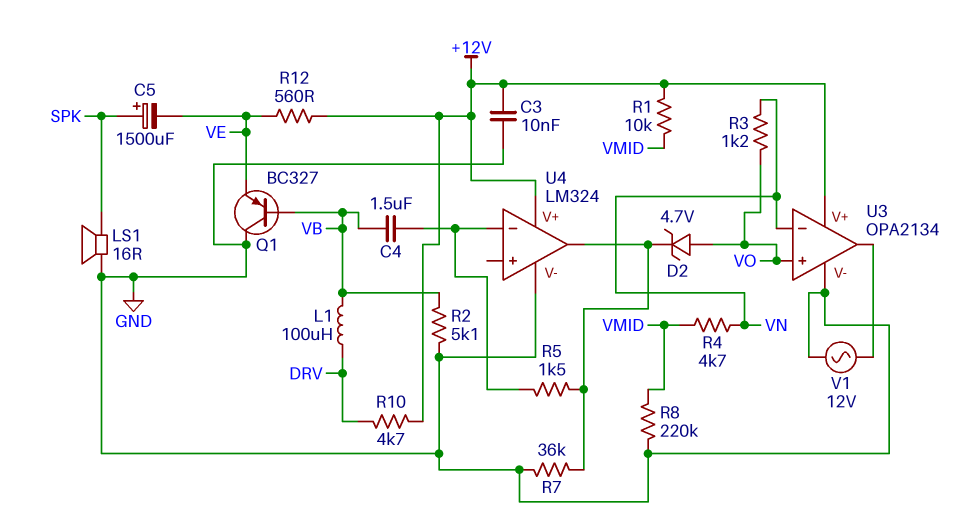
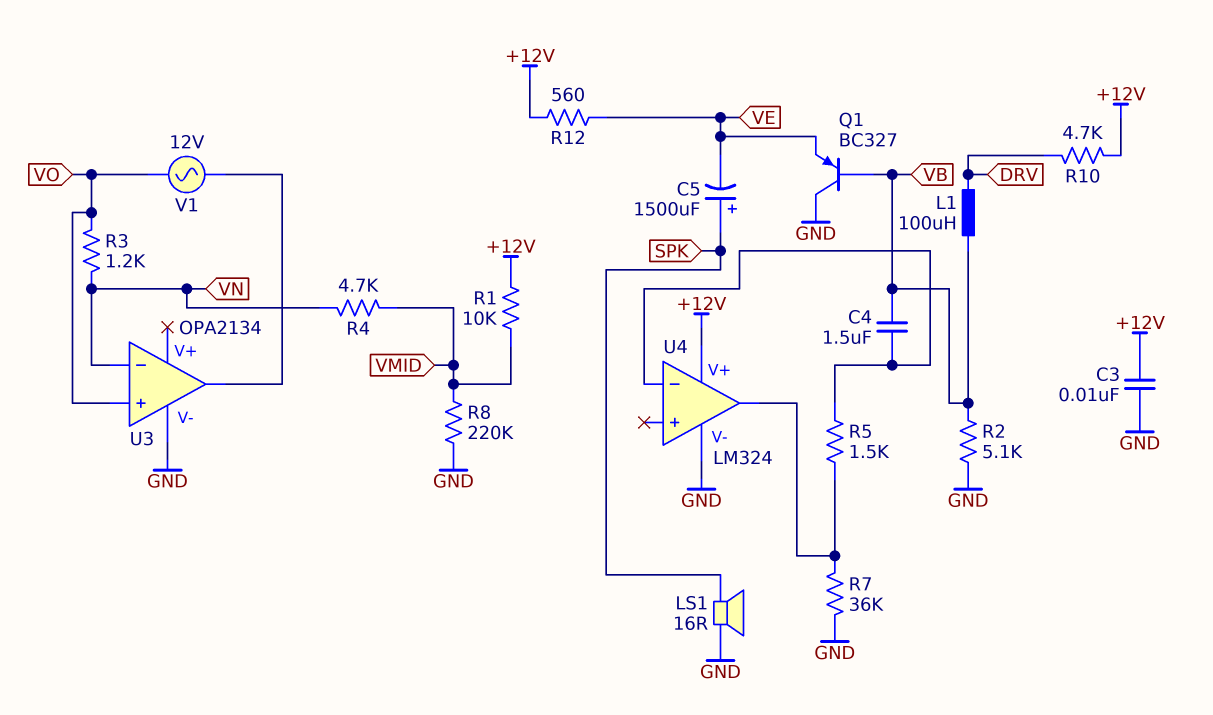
D2: zener 4.7V (A VO, K U4/out) -> none
U3 pin V+: +12V -> none
V1: AC 12V (GND, U3/out) -> AC 12V (U3/out, VO)

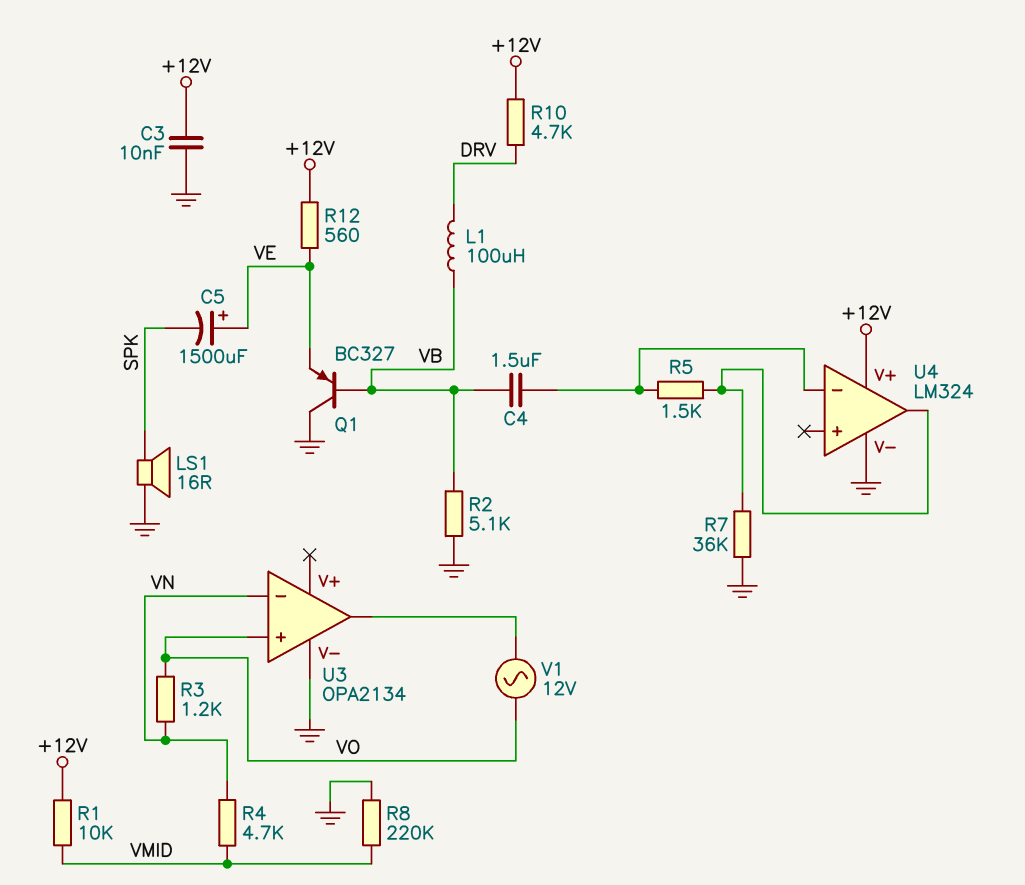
C5: 1500uF (plus SPK, minus VE) -> 1500uF (plus VE, minus SPK)

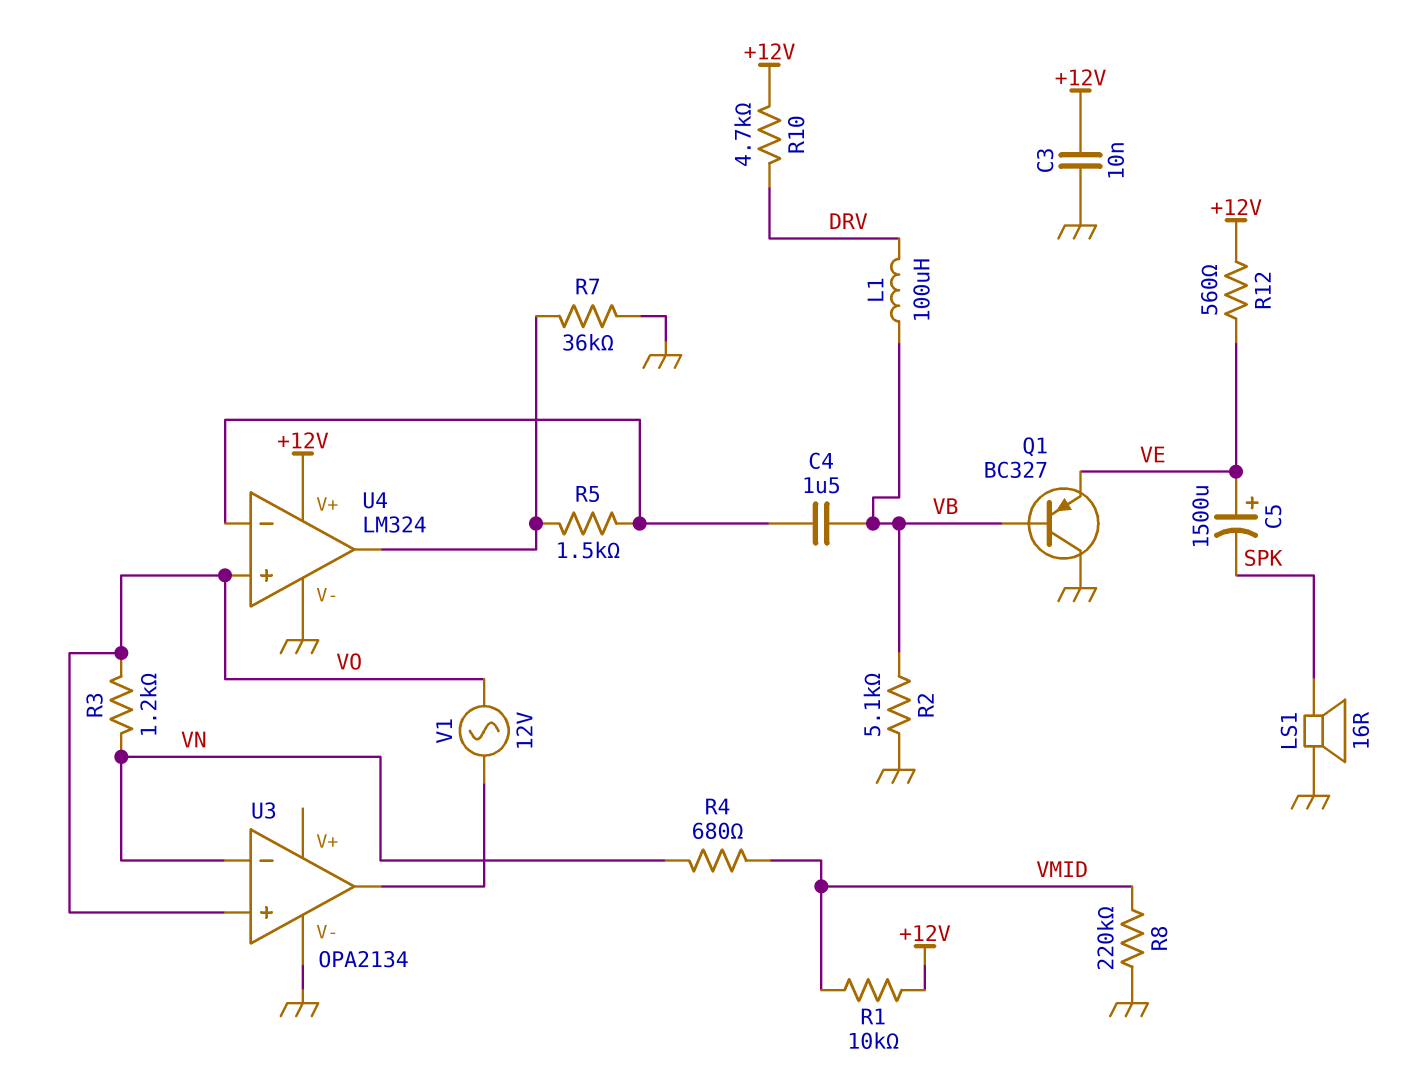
R4: 4.7k (VMID, VN) -> 680 (VMID, VN)
U4 pin in+: none -> VO

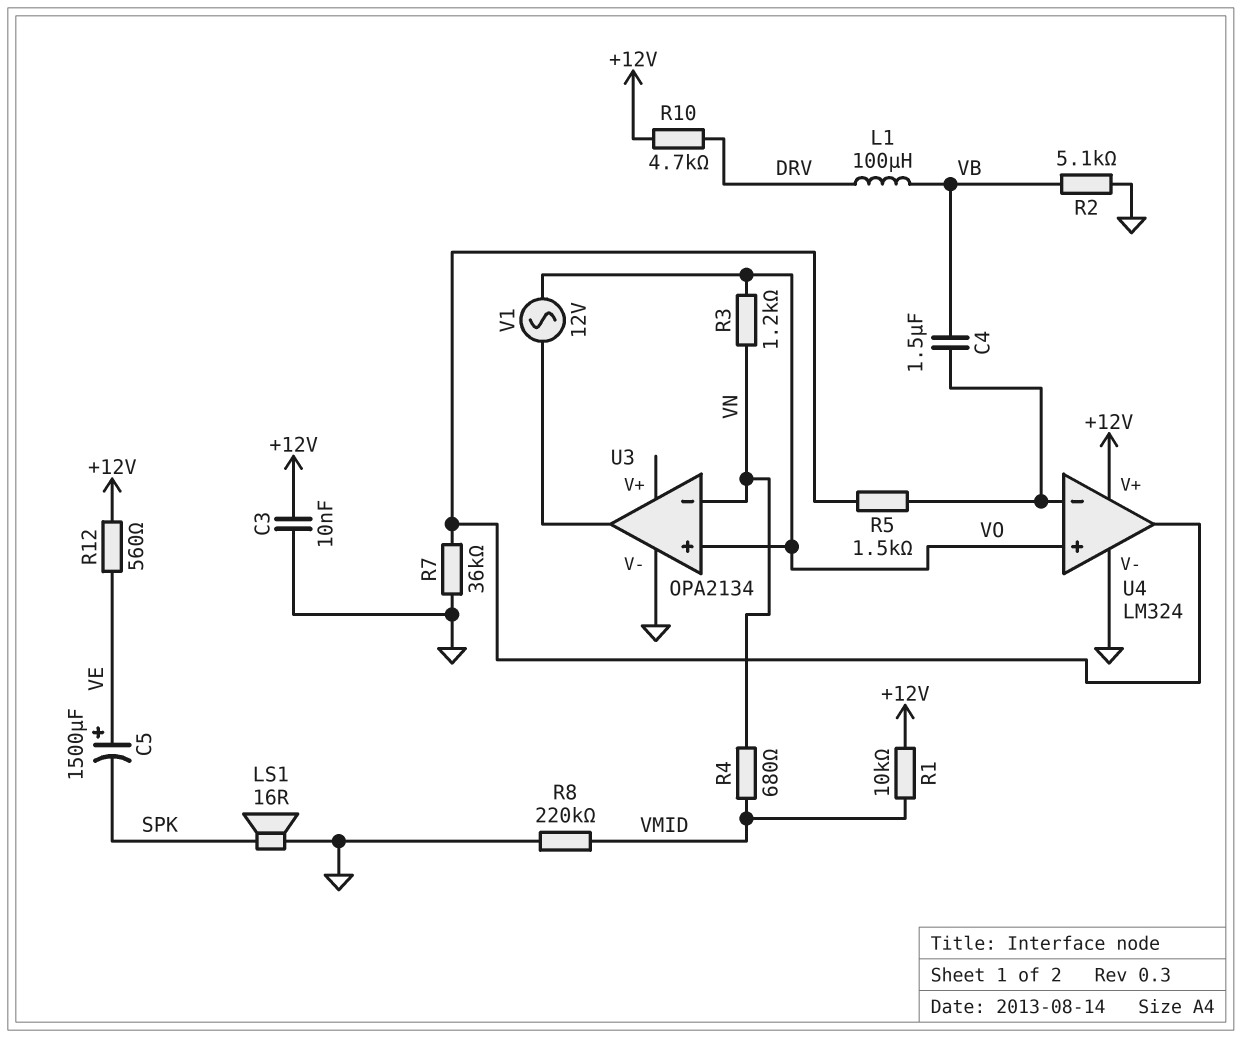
Q1: PNP BC327 (B VB, C GND, E VE) -> none

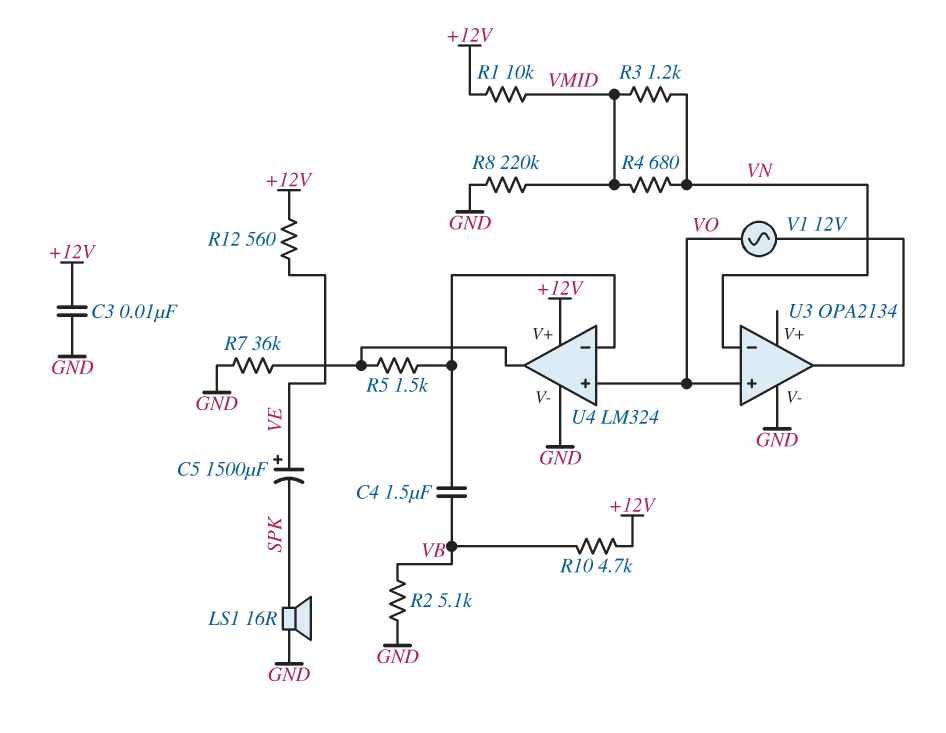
L1: 100uH (DRV, VB) -> none
R3: 1.2k (VN, VO) -> 1.2k (VMID, VN)
R10: 4.7k (+12V, DRV) -> 4.7k (+12V, VB)

